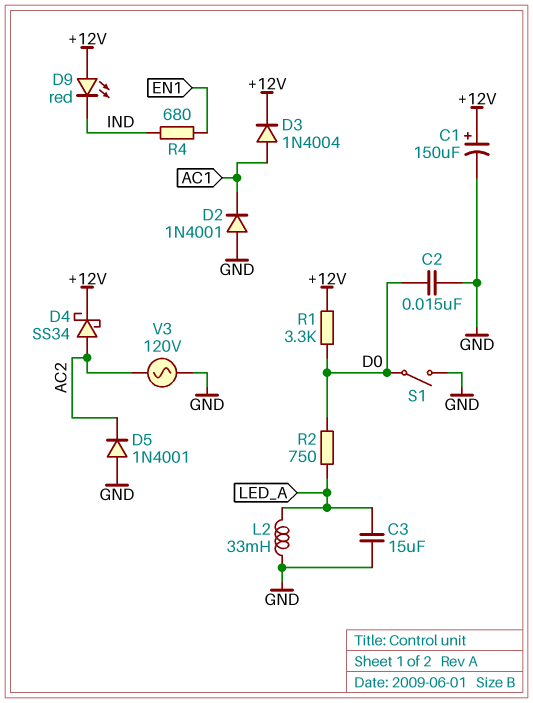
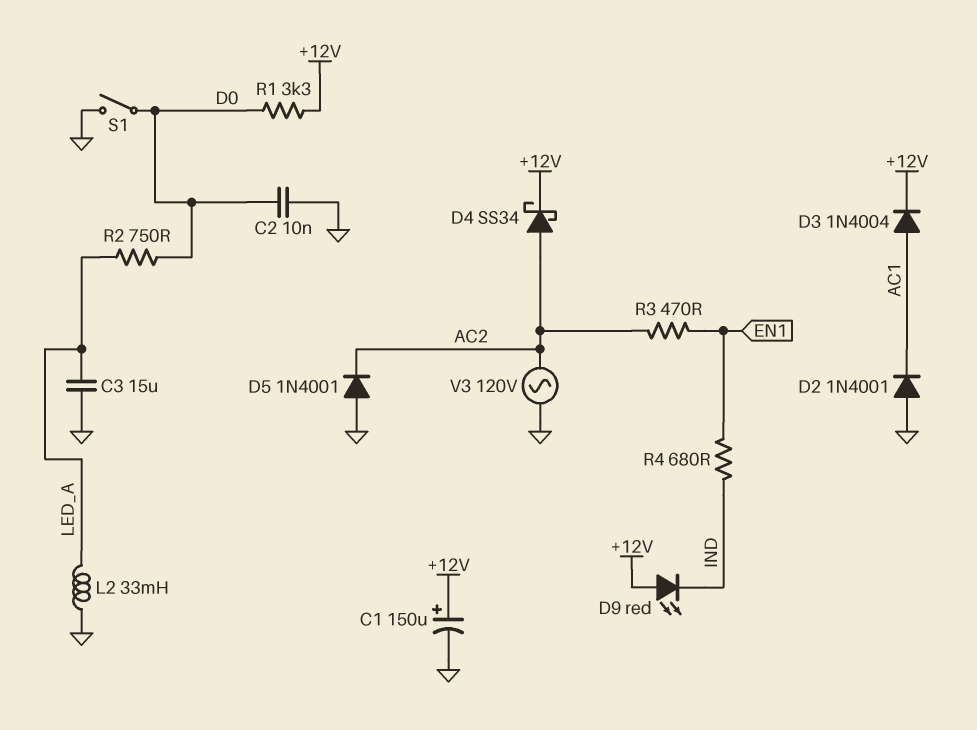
C2: 15nF (D0, GND) -> 10nF (D0, GND)
R3: none -> 470 (AC2, EN1)

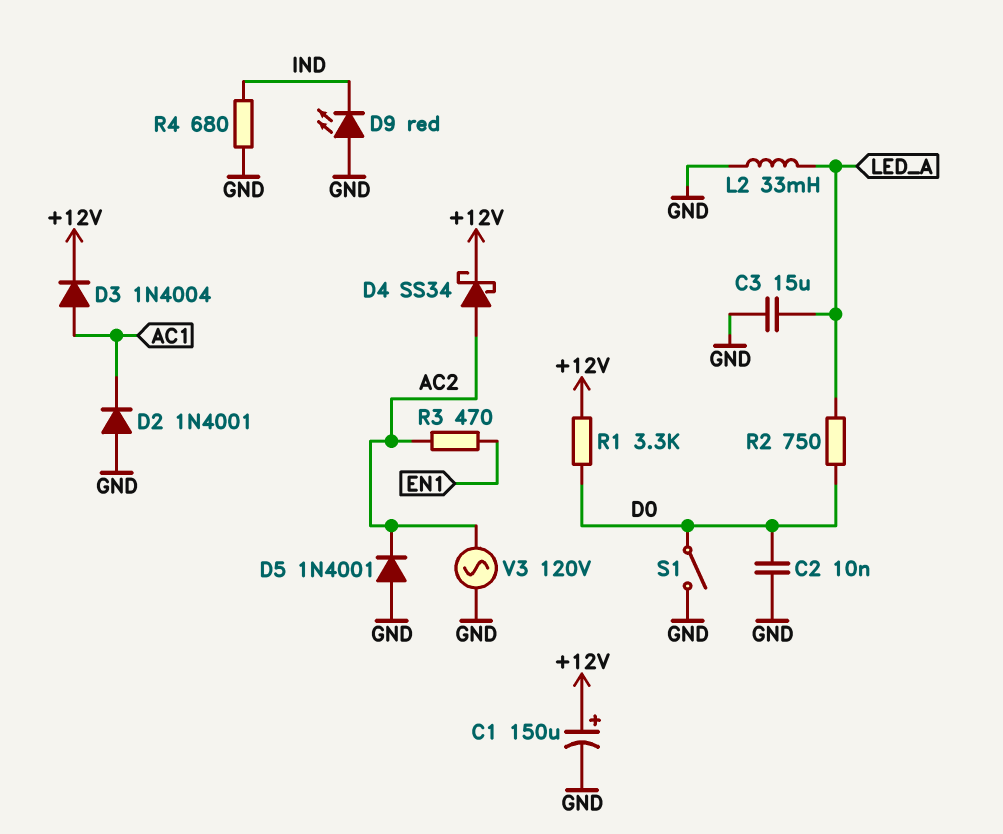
D9: LED red (A +12V, K IND) -> LED red (A GND, K IND)
R4: 680 (EN1, IND) -> 680 (GND, IND)

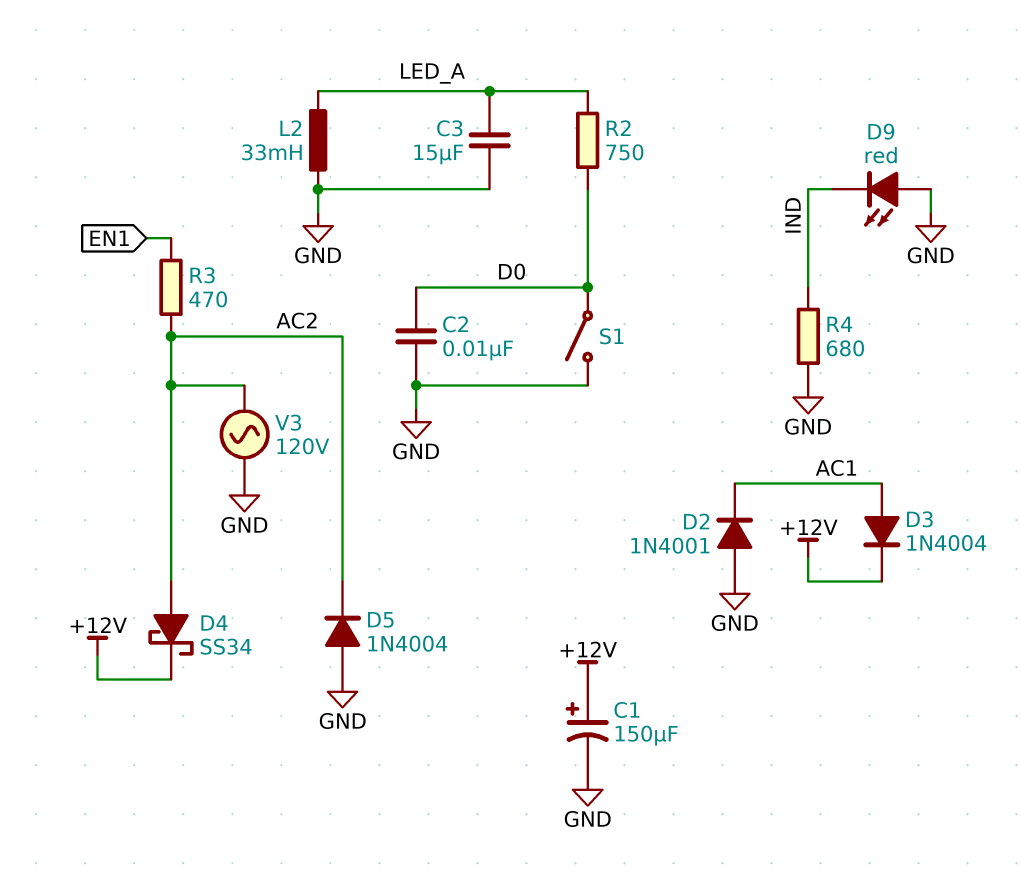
D5: diode 1N4001 (A GND, K AC2) -> diode 1N4004 (A GND, K AC2)
R1: 3.3k (+12V, D0) -> none

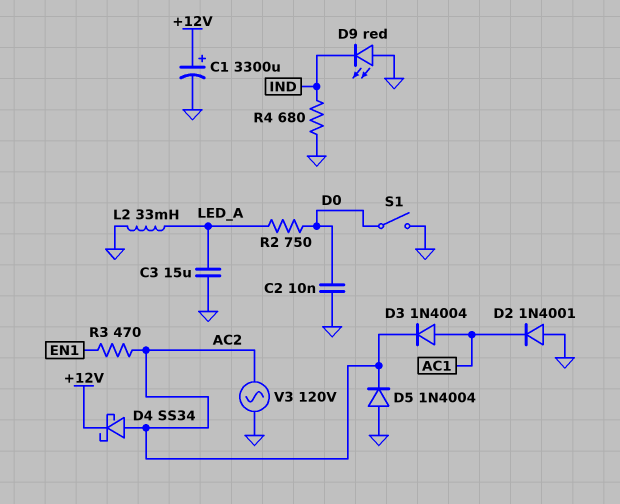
C1: 150uF (plus +12V, minus GND) -> 3300uF (plus +12V, minus GND)
D3: diode 1N4004 (A AC1, K +12V) -> diode 1N4004 (A AC1, K AC2)

